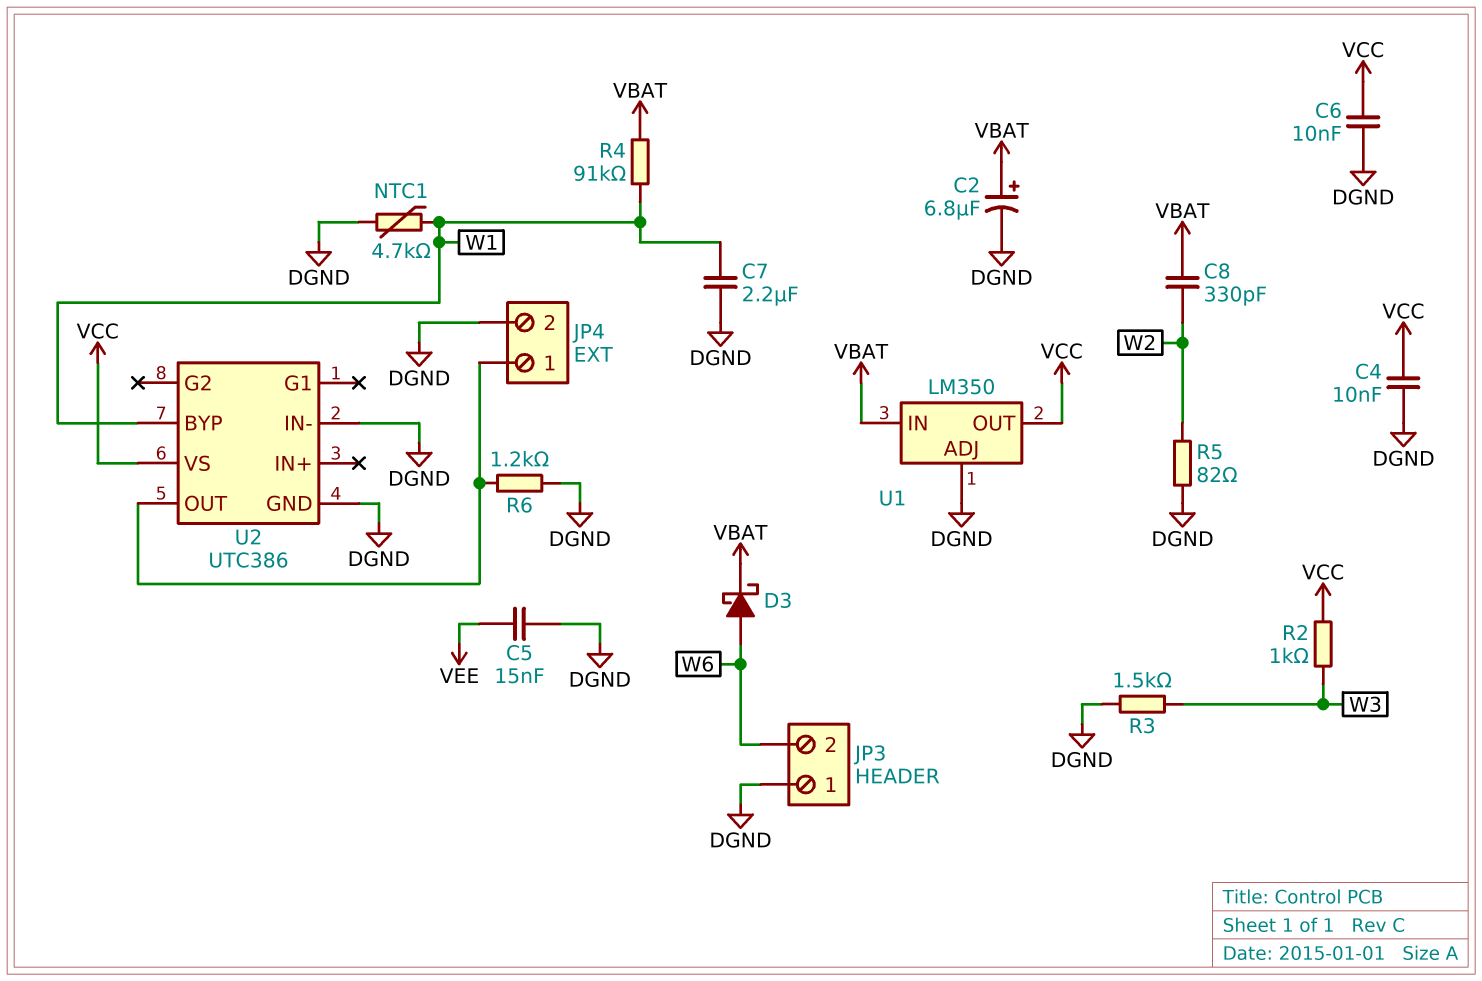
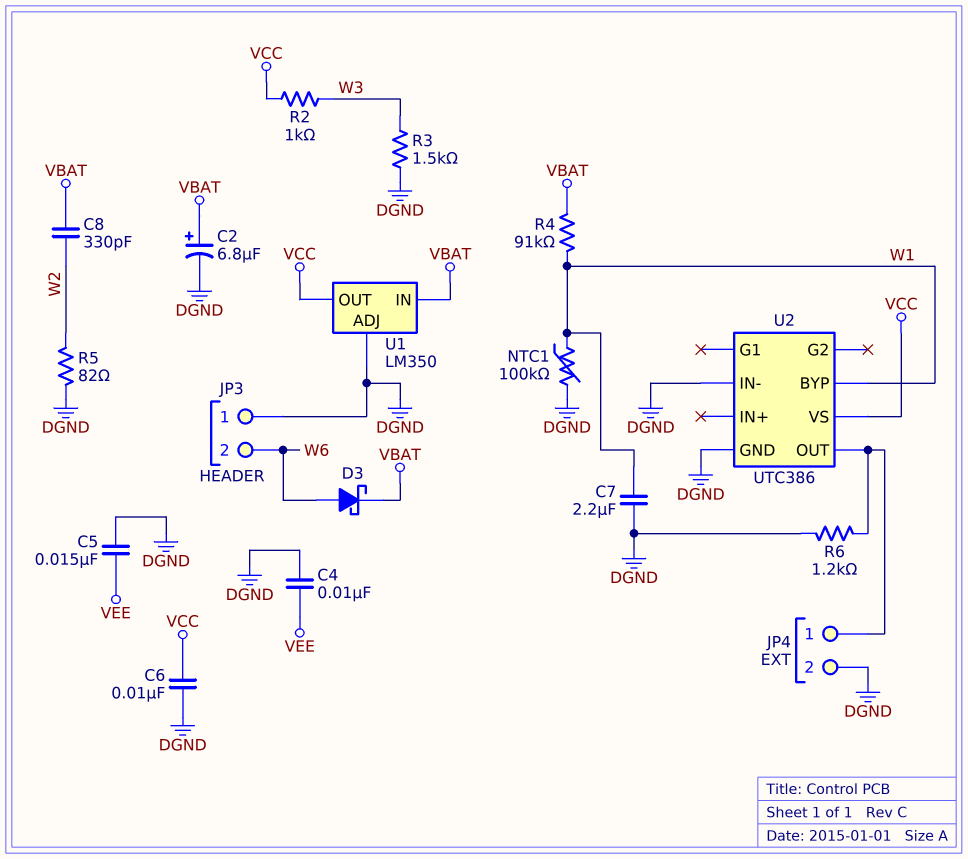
C4: 10nF (DGND, VCC) -> 10nF (DGND, VEE)
NTC1: 4.7k (DGND, W1) -> 100k (DGND, W1)

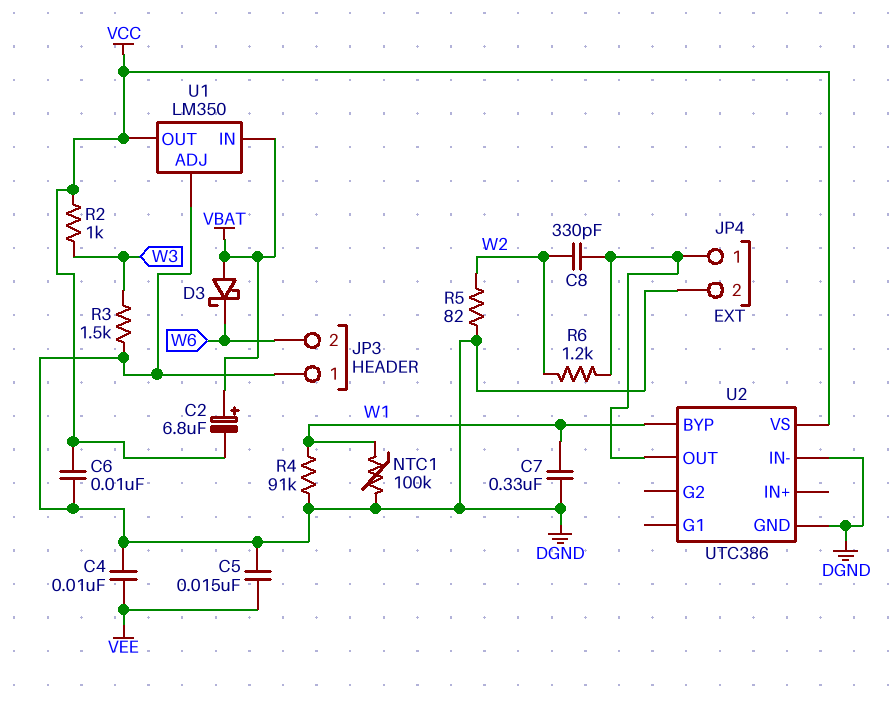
C2: 6.8uF (plus VBAT, minus DGND) -> 6.8uF (plus VBAT, minus VCC)
C7: 2.2uF (DGND, W1) -> 330nF (DGND, W1)
C8: 330pF (VBAT, W2) -> 330pF (JP4/1, W2)
D3: schottky (A W6, K VBAT) -> schottky (A VBAT, K W6)
R4: 91k (VBAT, W1) -> 91k (DGND, W1)
R6: 1.2k (DGND, JP4/1) -> 1.2k (JP4/1, W2)

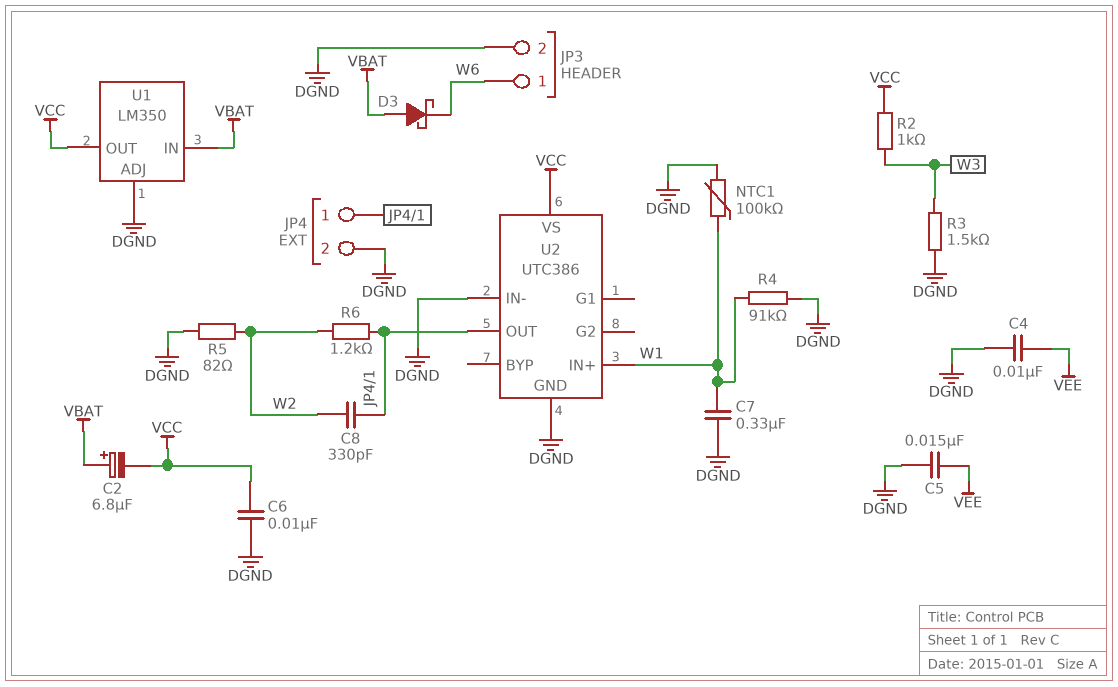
JP3 pin 1: DGND -> W6
JP3 pin 2: W6 -> DGND
U2 pin BYP: W1 -> none
U2 pin IN+: none -> W1

